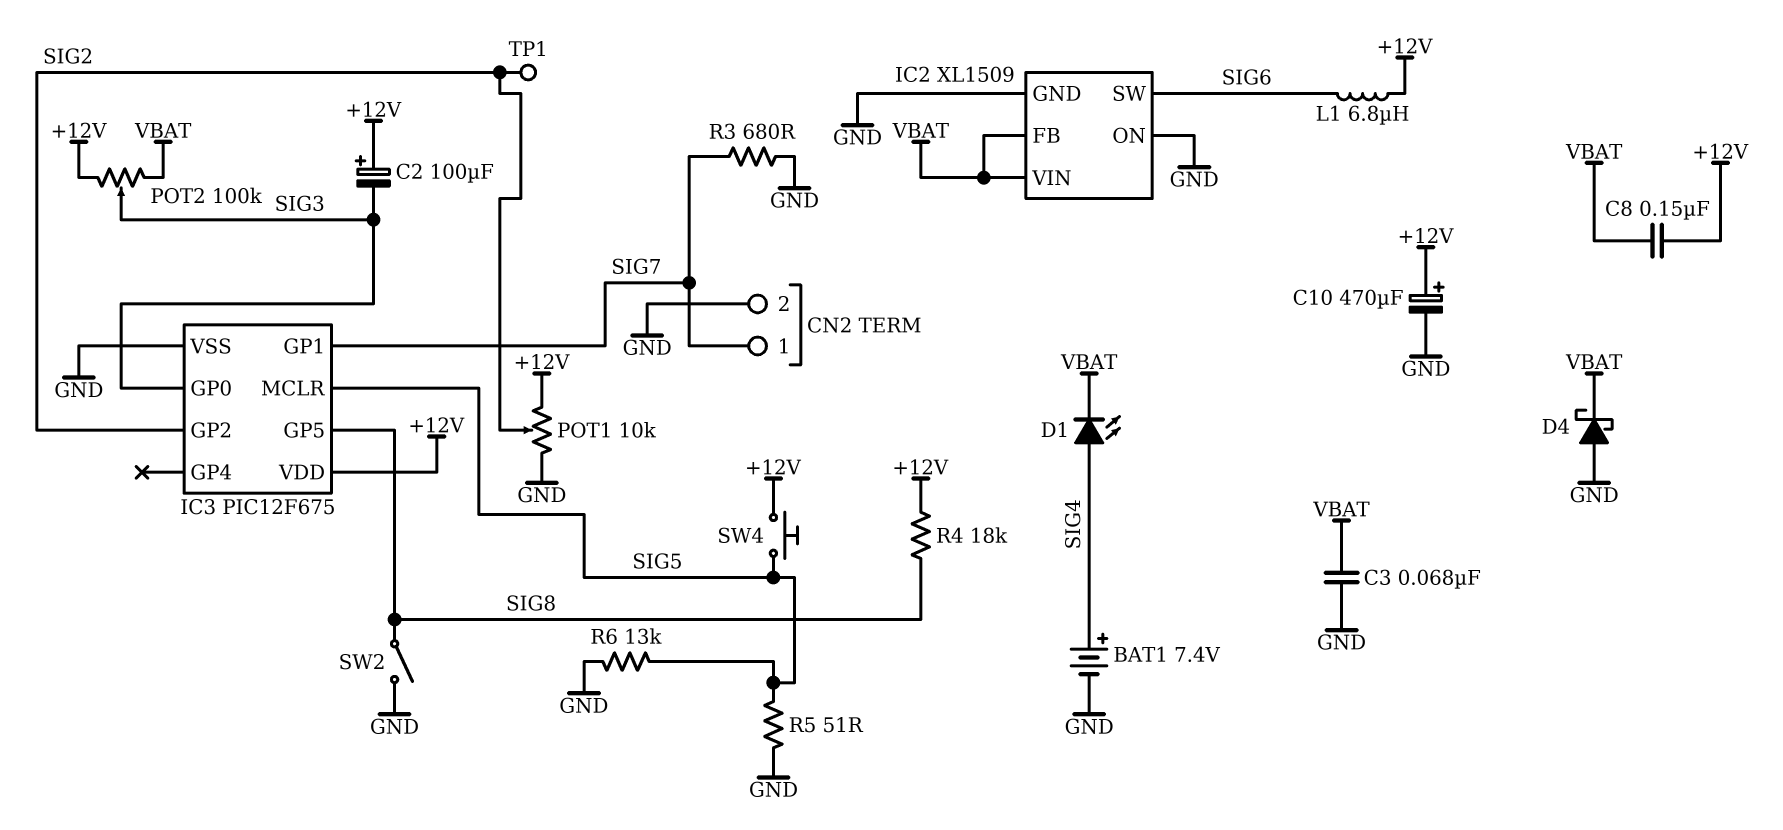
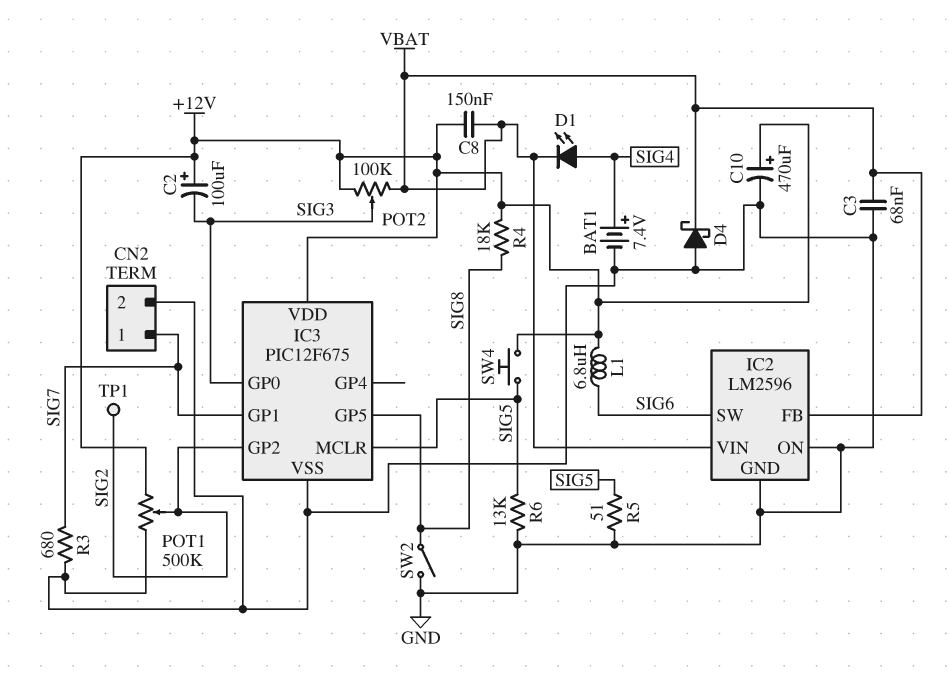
IC2: XL1509 -> LM2596
POT1: 10k (+12V, GND, wiper SIG2) -> 500k (+12V, GND, wiper SIG2)

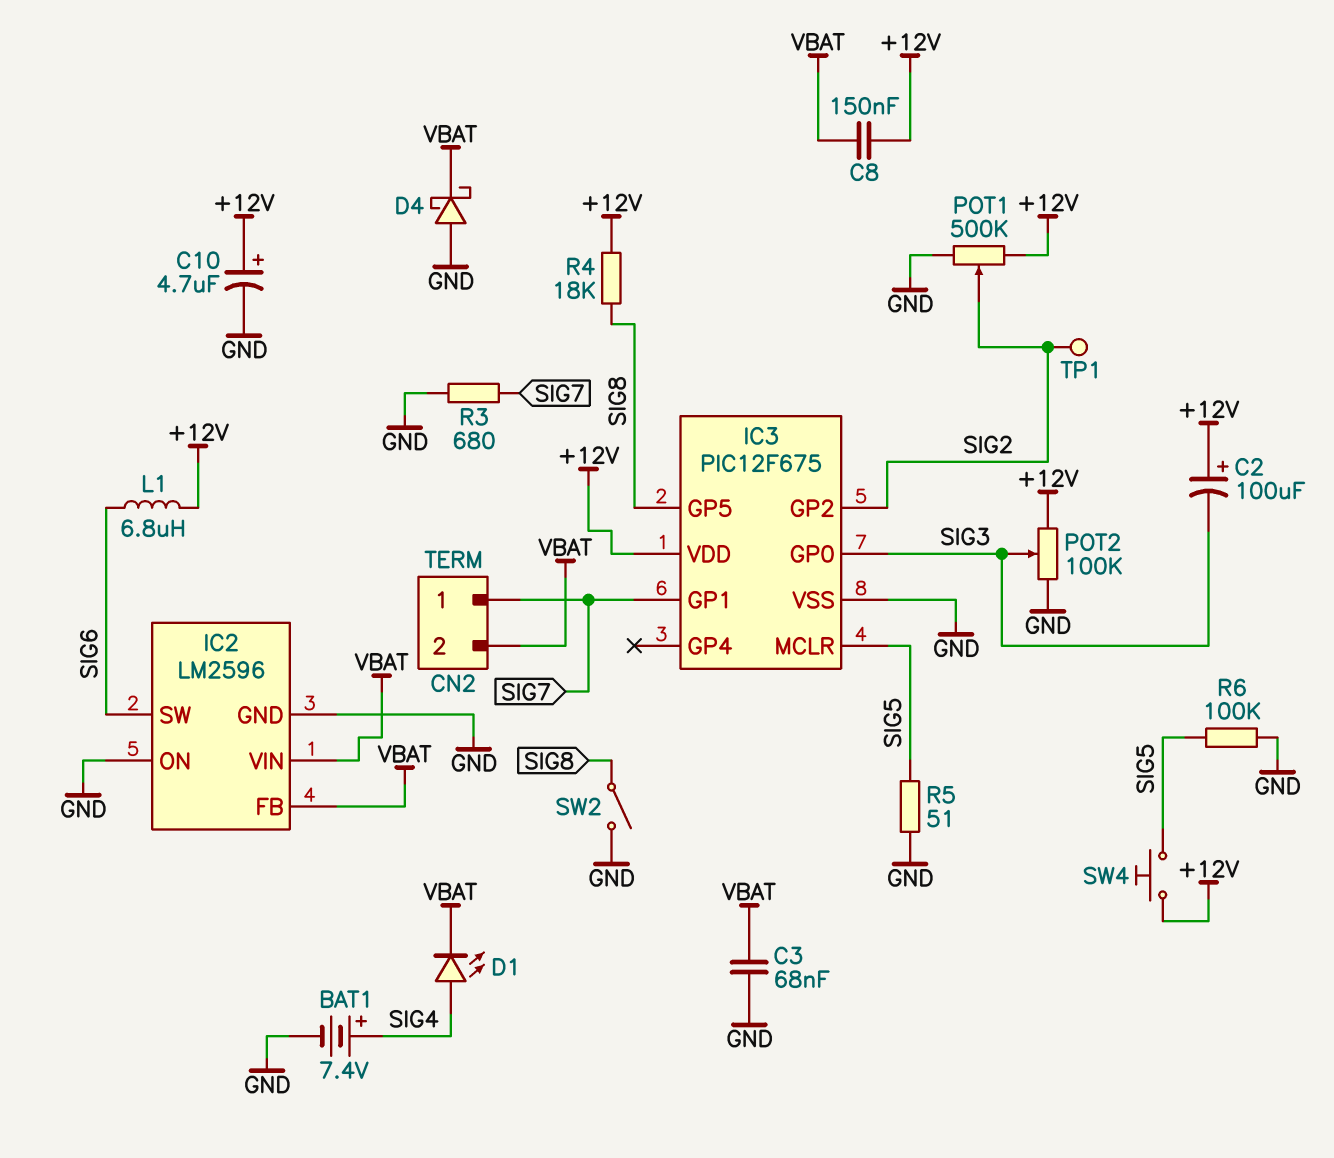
C10: 470uF (plus +12V, minus GND) -> 4.7uF (plus +12V, minus GND)
CN2 pin 2: GND -> VBAT
POT2: 100k (+12V, VBAT, wiper SIG3) -> 100k (+12V, GND, wiper SIG3)
R6: 13k (GND, SIG5) -> 100k (GND, SIG5)

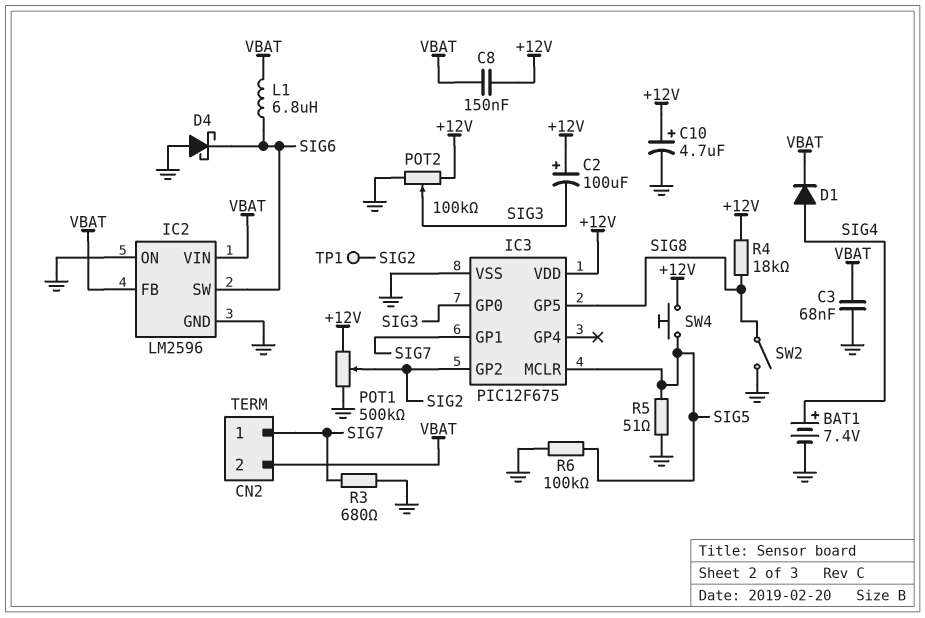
D1: LED (A SIG4, K VBAT) -> diode (A SIG4, K VBAT)
D4: schottky (A GND, K VBAT) -> schottky (A GND, K SIG6)
L1: 6.8uH (+12V, SIG6) -> 6.8uH (SIG6, VBAT)

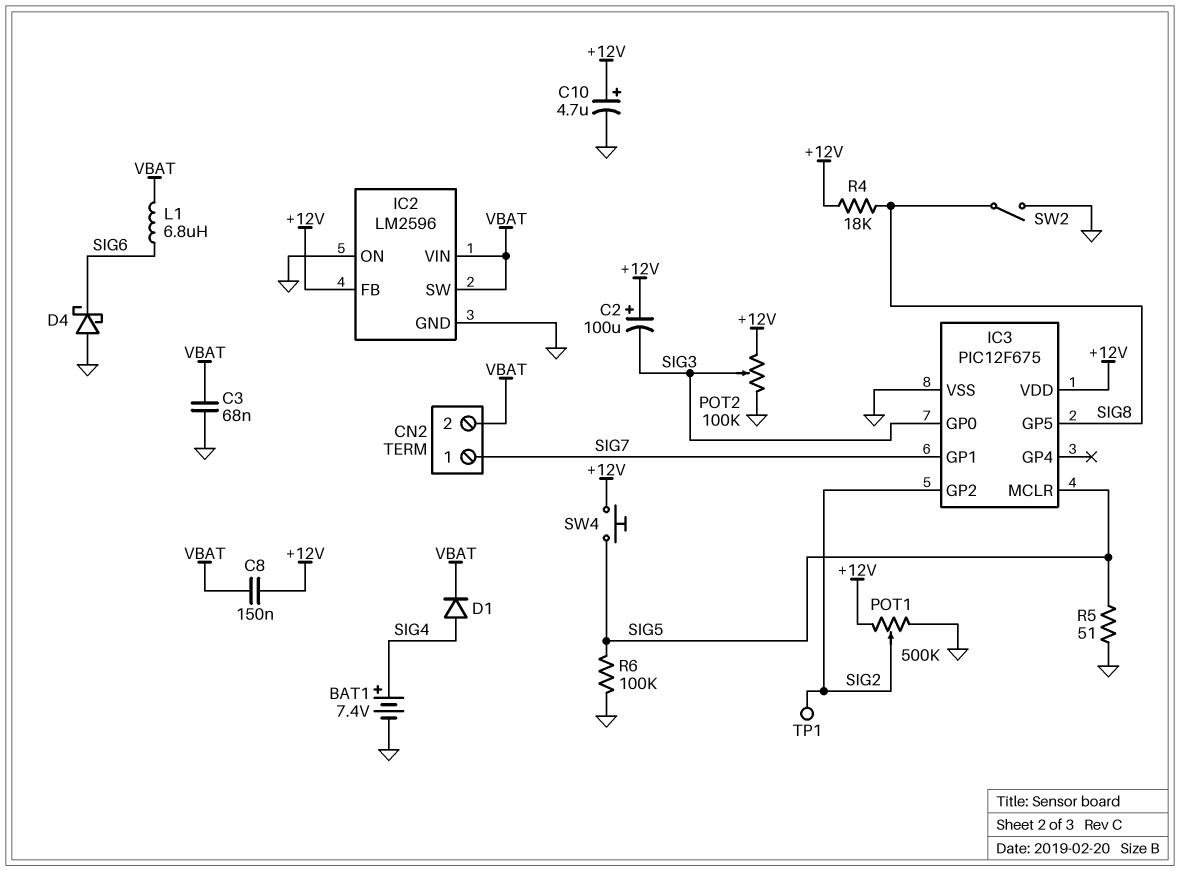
IC2 pin FB: VBAT -> +12V
IC2 pin SW: SIG6 -> VBAT
R3: 680 (GND, SIG7) -> none

